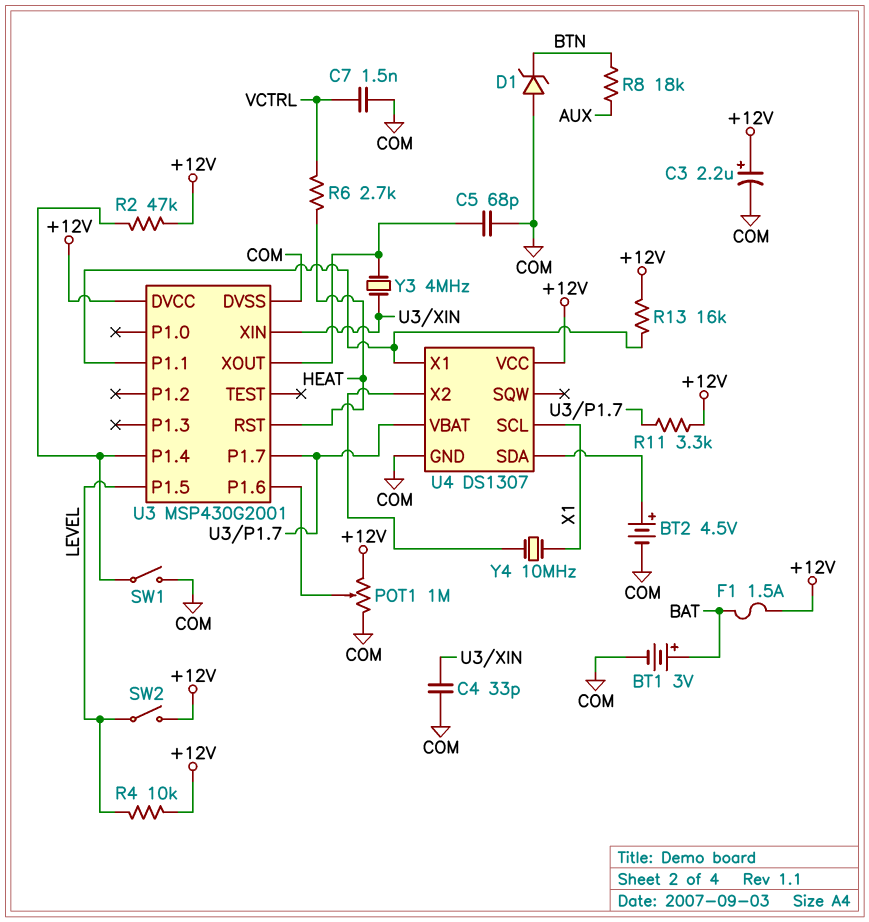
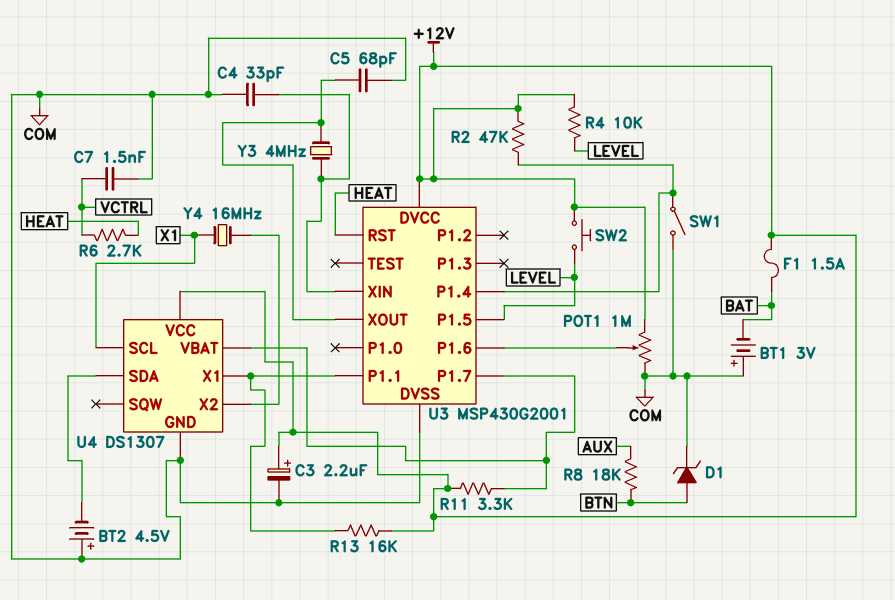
BT1: 3V (plus BAT, minus COM) -> 3V (plus COM, minus BAT)
BT2: 4.5V (plus U4/SDA, minus COM) -> 4.5V (plus COM, minus U4/SDA)
D1: zener (A COM, K BTN) -> zener (A BTN, K COM)
SW2: switch (+12V, LEVEL) -> button (+12V, LEVEL)
Y4: 10MHz (U4/X2, X1) -> 16MHz (U4/X2, X1)

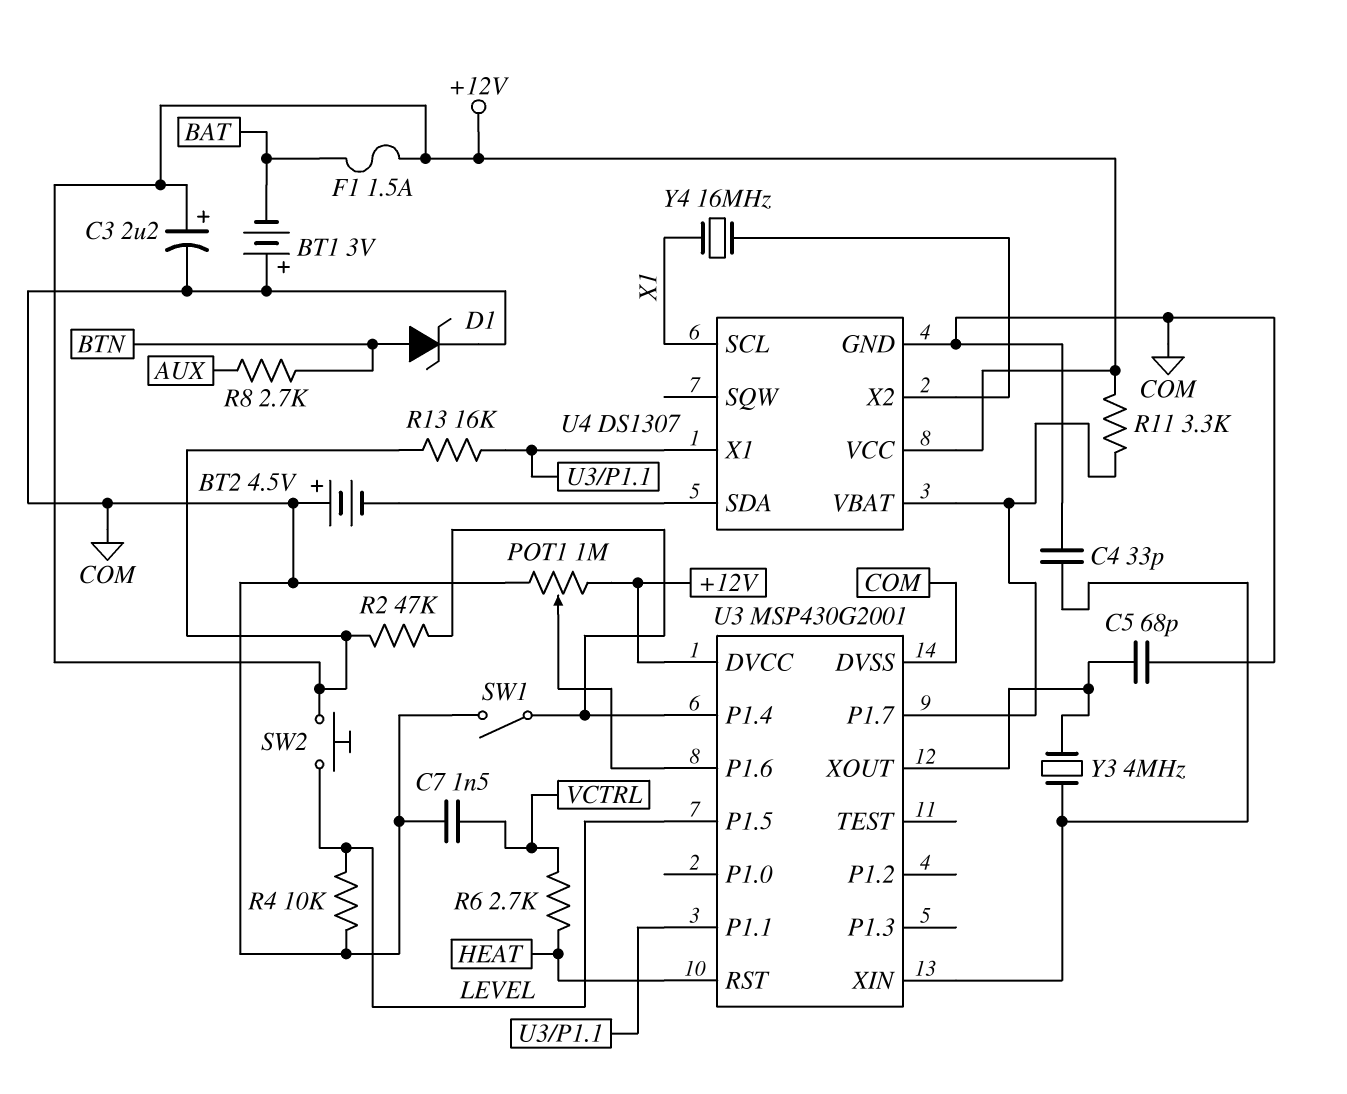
R4: 10k (+12V, LEVEL) -> 10k (COM, LEVEL)
R8: 18k (AUX, BTN) -> 2.7k (AUX, BTN)

